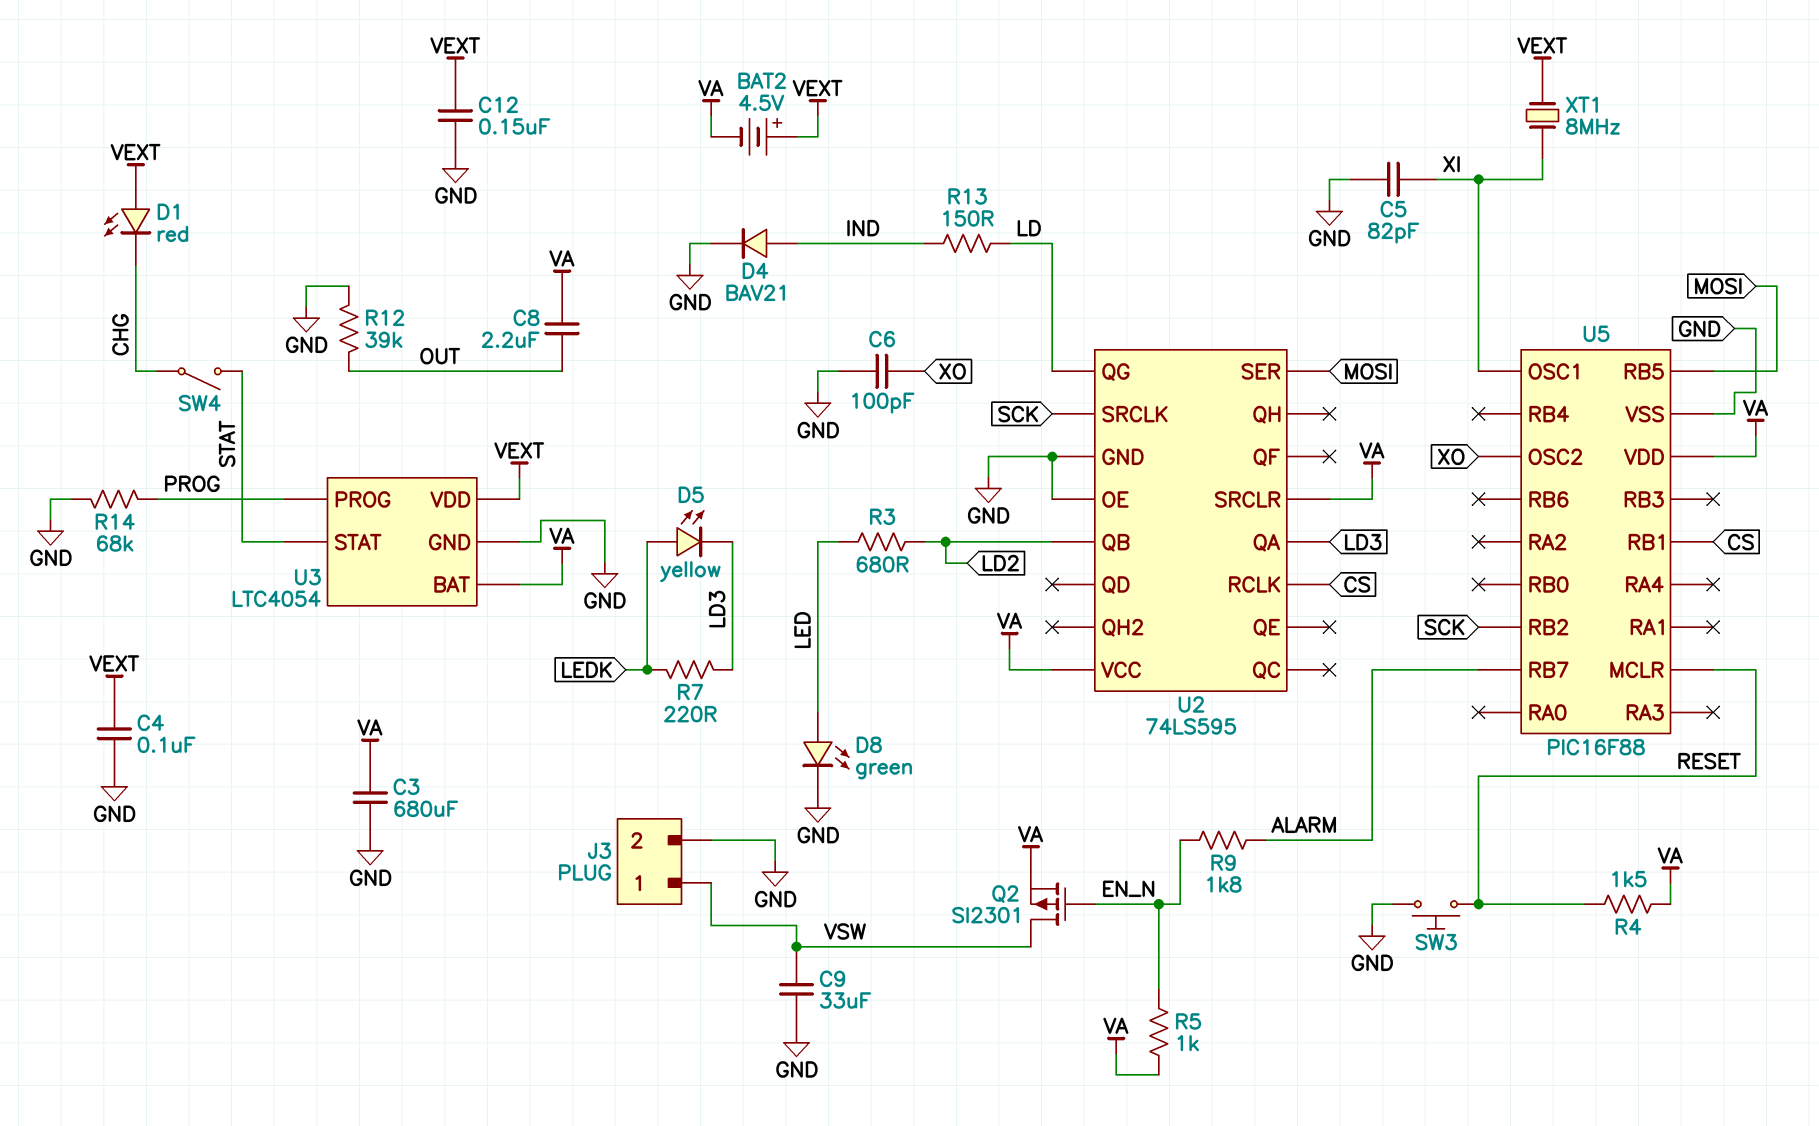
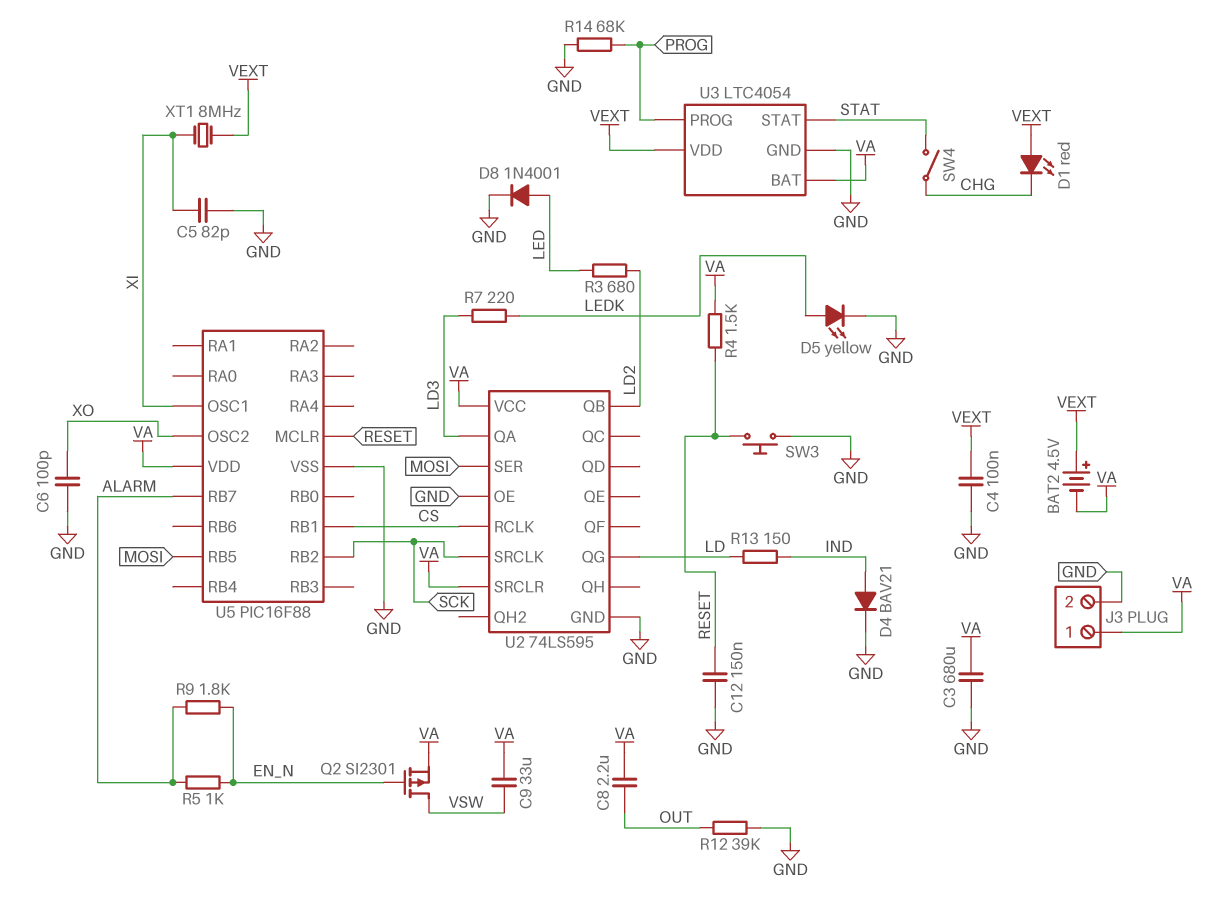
C9: 33uF (GND, VSW) -> 33uF (VA, VSW)
C12: 150nF (GND, VEXT) -> 150nF (GND, RESET)
D5: LED yellow (A LEDK, K LD3) -> LED yellow (A LEDK, K GND)
D8: LED green (A LED, K GND) -> diode 1N4001 (A LED, K GND)
J3 pin 1: VSW -> VA
R5: 1k (EN_N, VA) -> 1k (ALARM, EN_N)

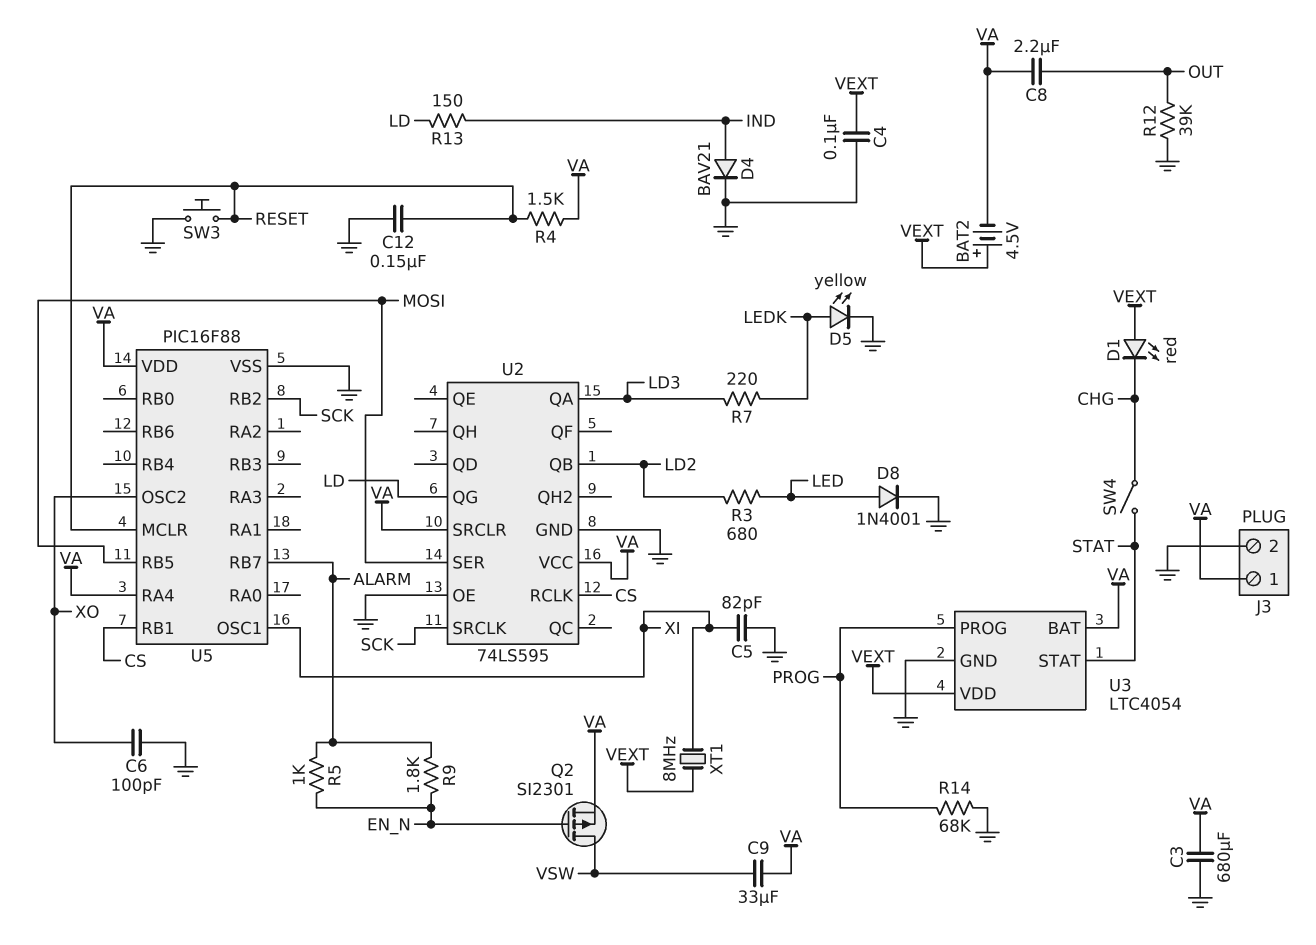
U5 pin RA4: none -> VA

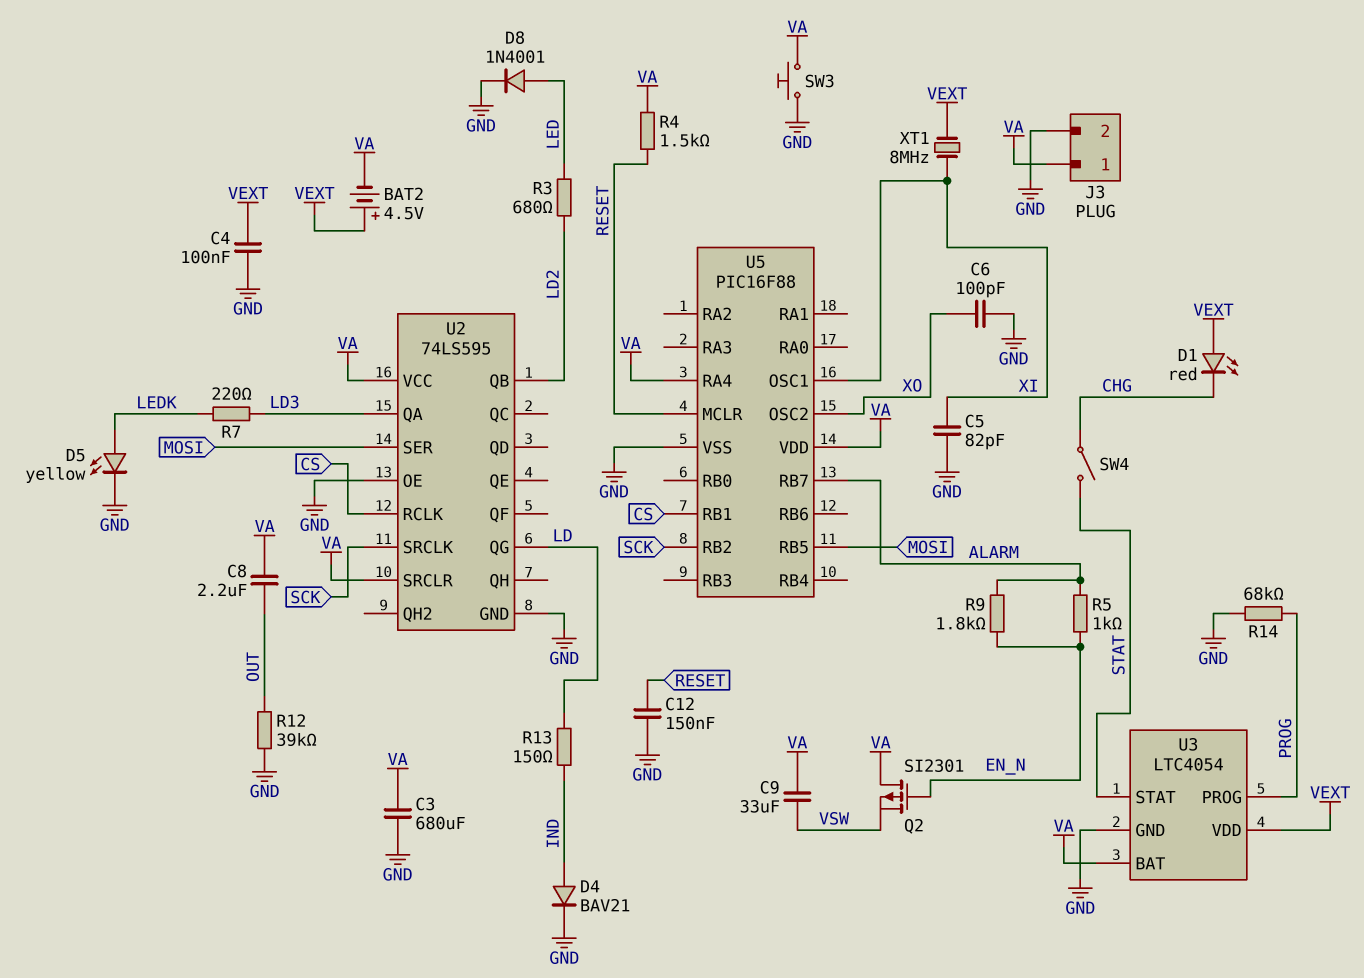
Q2: PMOS SI2301 (G EN_N, D VSW, S VA) -> PMOS SI2301 (G EN_N, D VA, S VSW)
SW3: button (GND, RESET) -> button (GND, VA)

